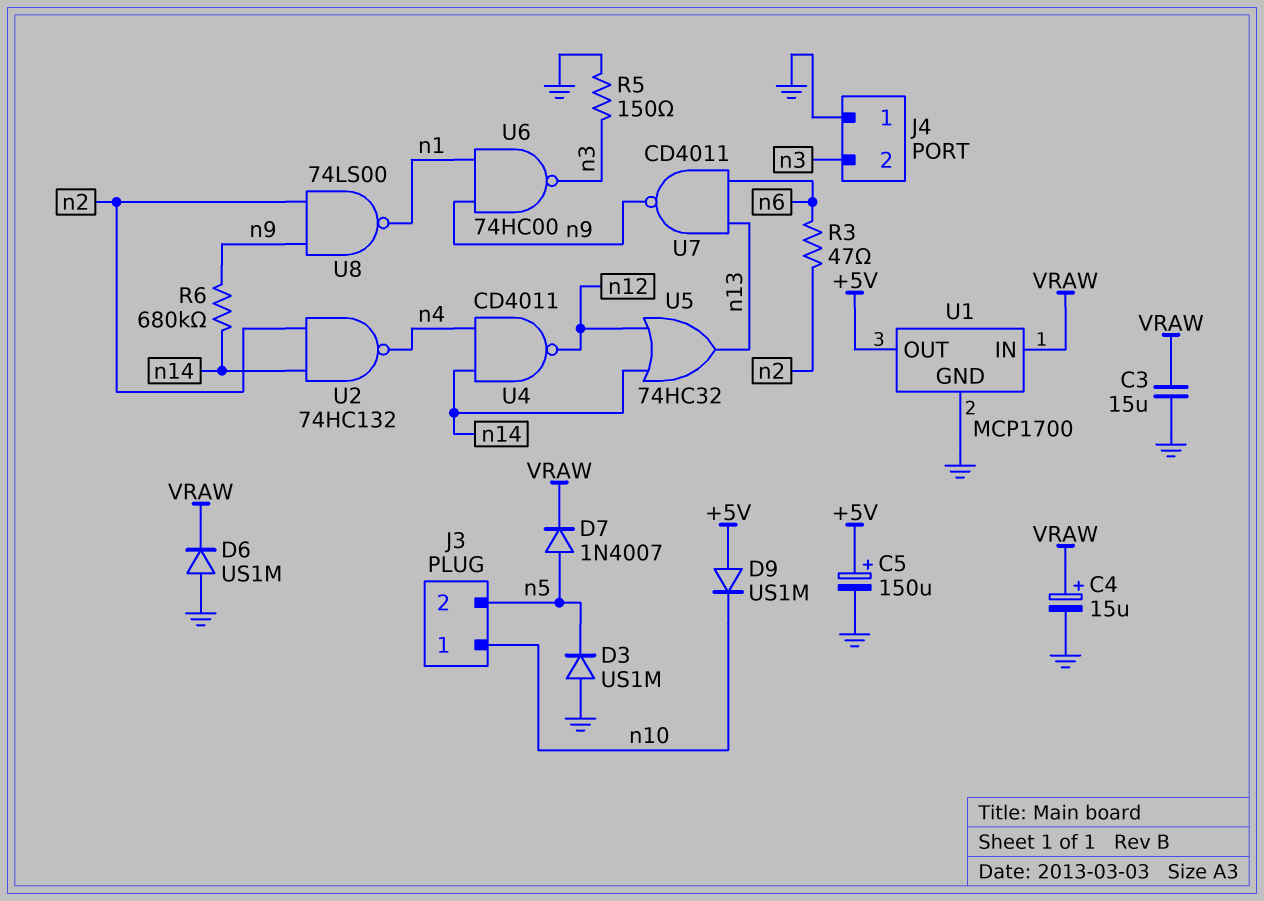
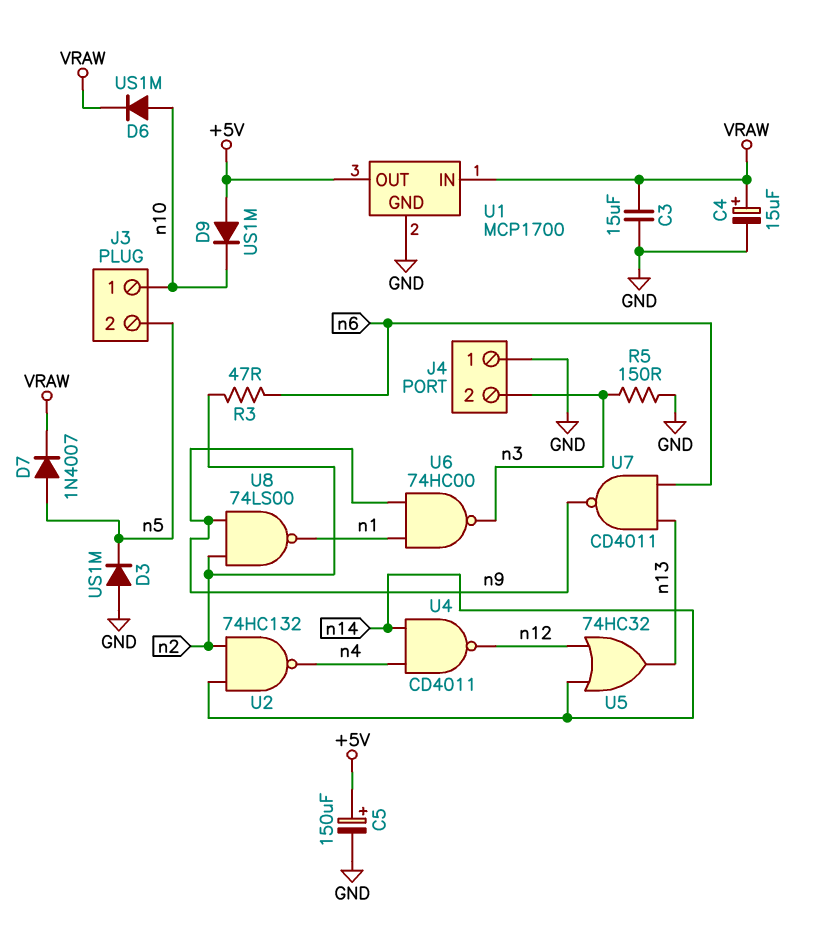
D6: diode US1M (A GND, K VRAW) -> diode US1M (A n10, K VRAW)
R6: 680k (n9, n14) -> none

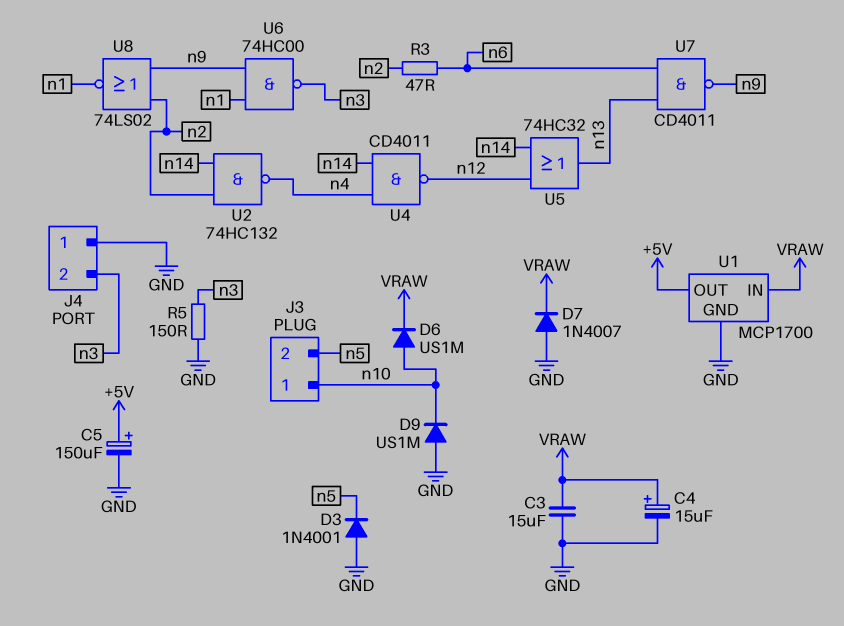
D3: diode US1M (A GND, K n5) -> diode 1N4001 (A GND, K n5)
D7: diode 1N4007 (A n5, K VRAW) -> diode 1N4007 (A GND, K VRAW)
D9: diode US1M (A +5V, K n10) -> diode US1M (A GND, K n10)
U8: NAND 74LS00 (in n2, in n9, out n1) -> NOR 74LS02 (in n2, in n9, out n1)

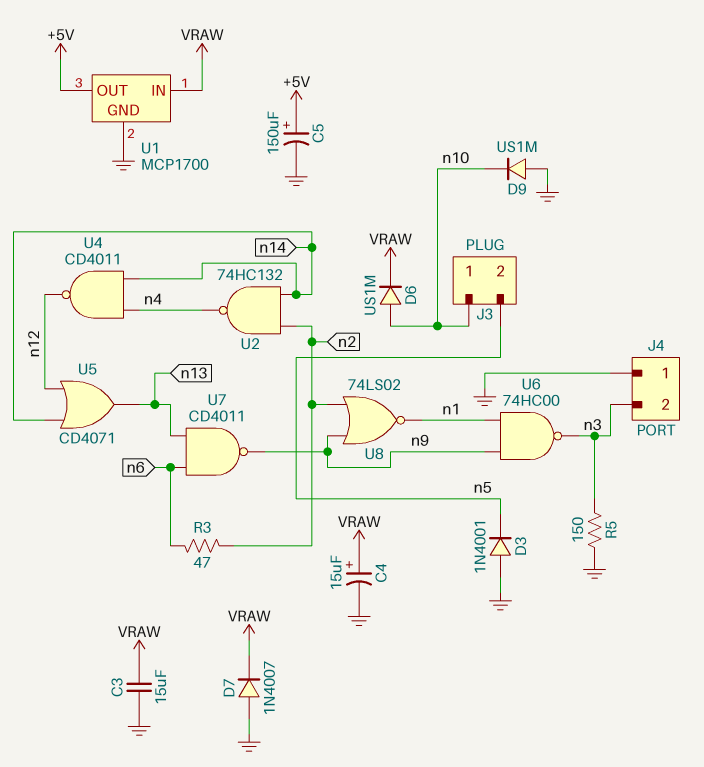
U5: OR 74HC32 (in n12, in n14, out n13) -> OR CD4071 (in n12, in n14, out n13)

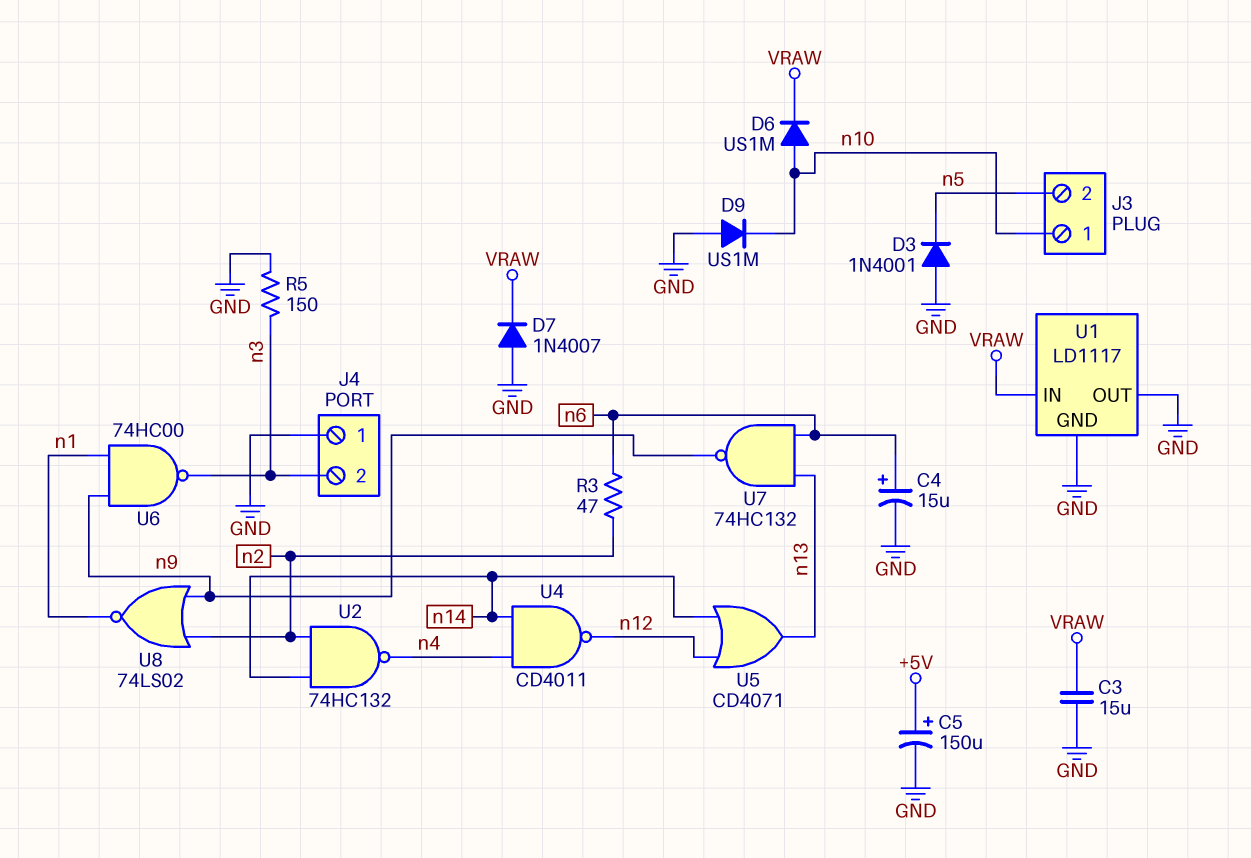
C4: 15uF (plus VRAW, minus GND) -> 15uF (plus n6, minus GND)
U1: MCP1700 -> LD1117
U1 pin OUT: +5V -> GND
U7: NAND CD4011 (in n6, in n13, out n9) -> NAND 74HC132 (in n6, in n13, out n9)

